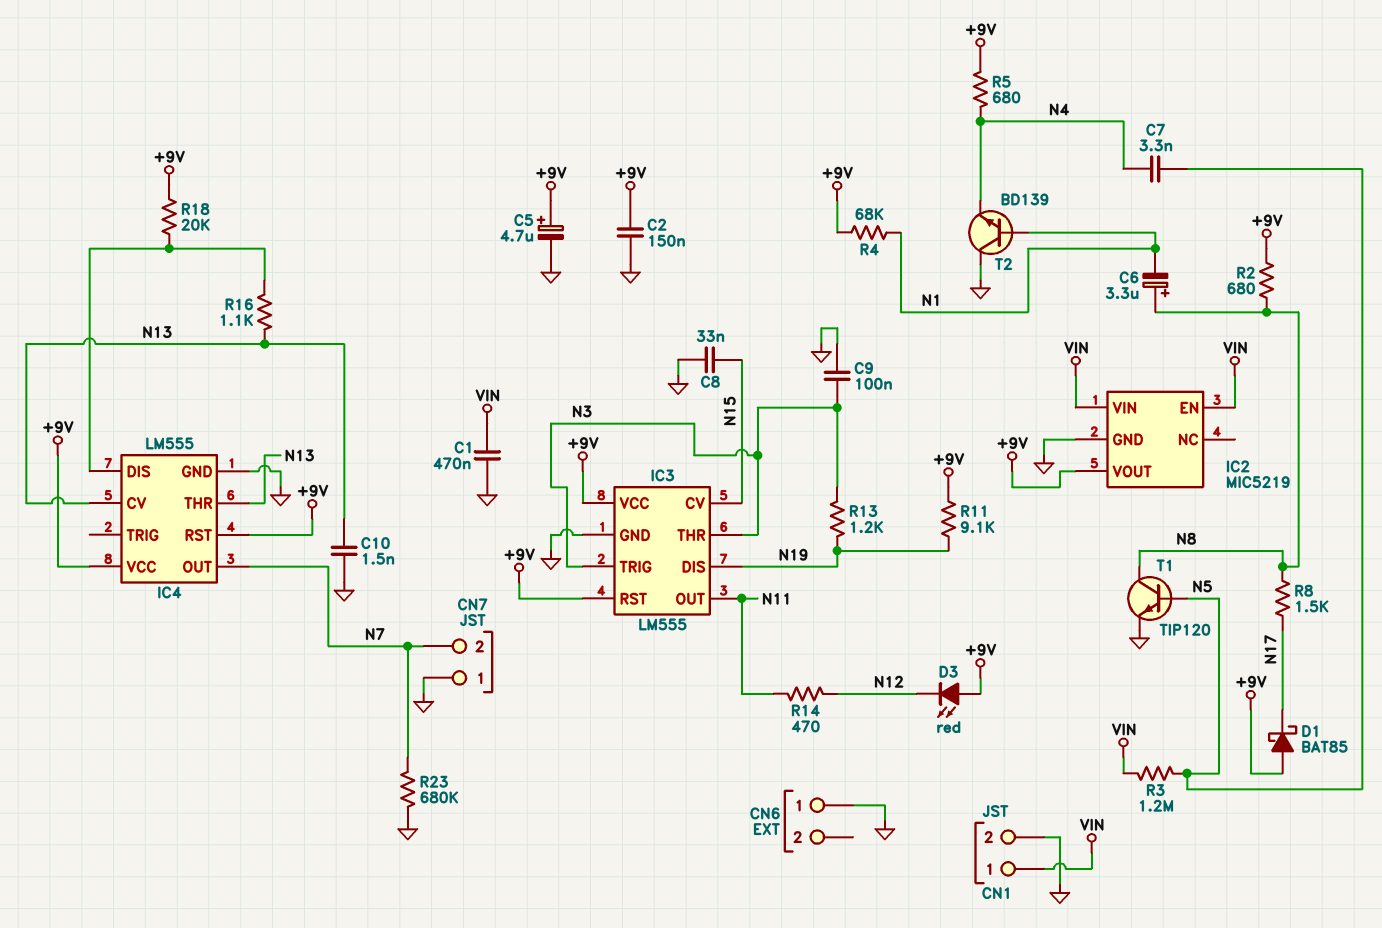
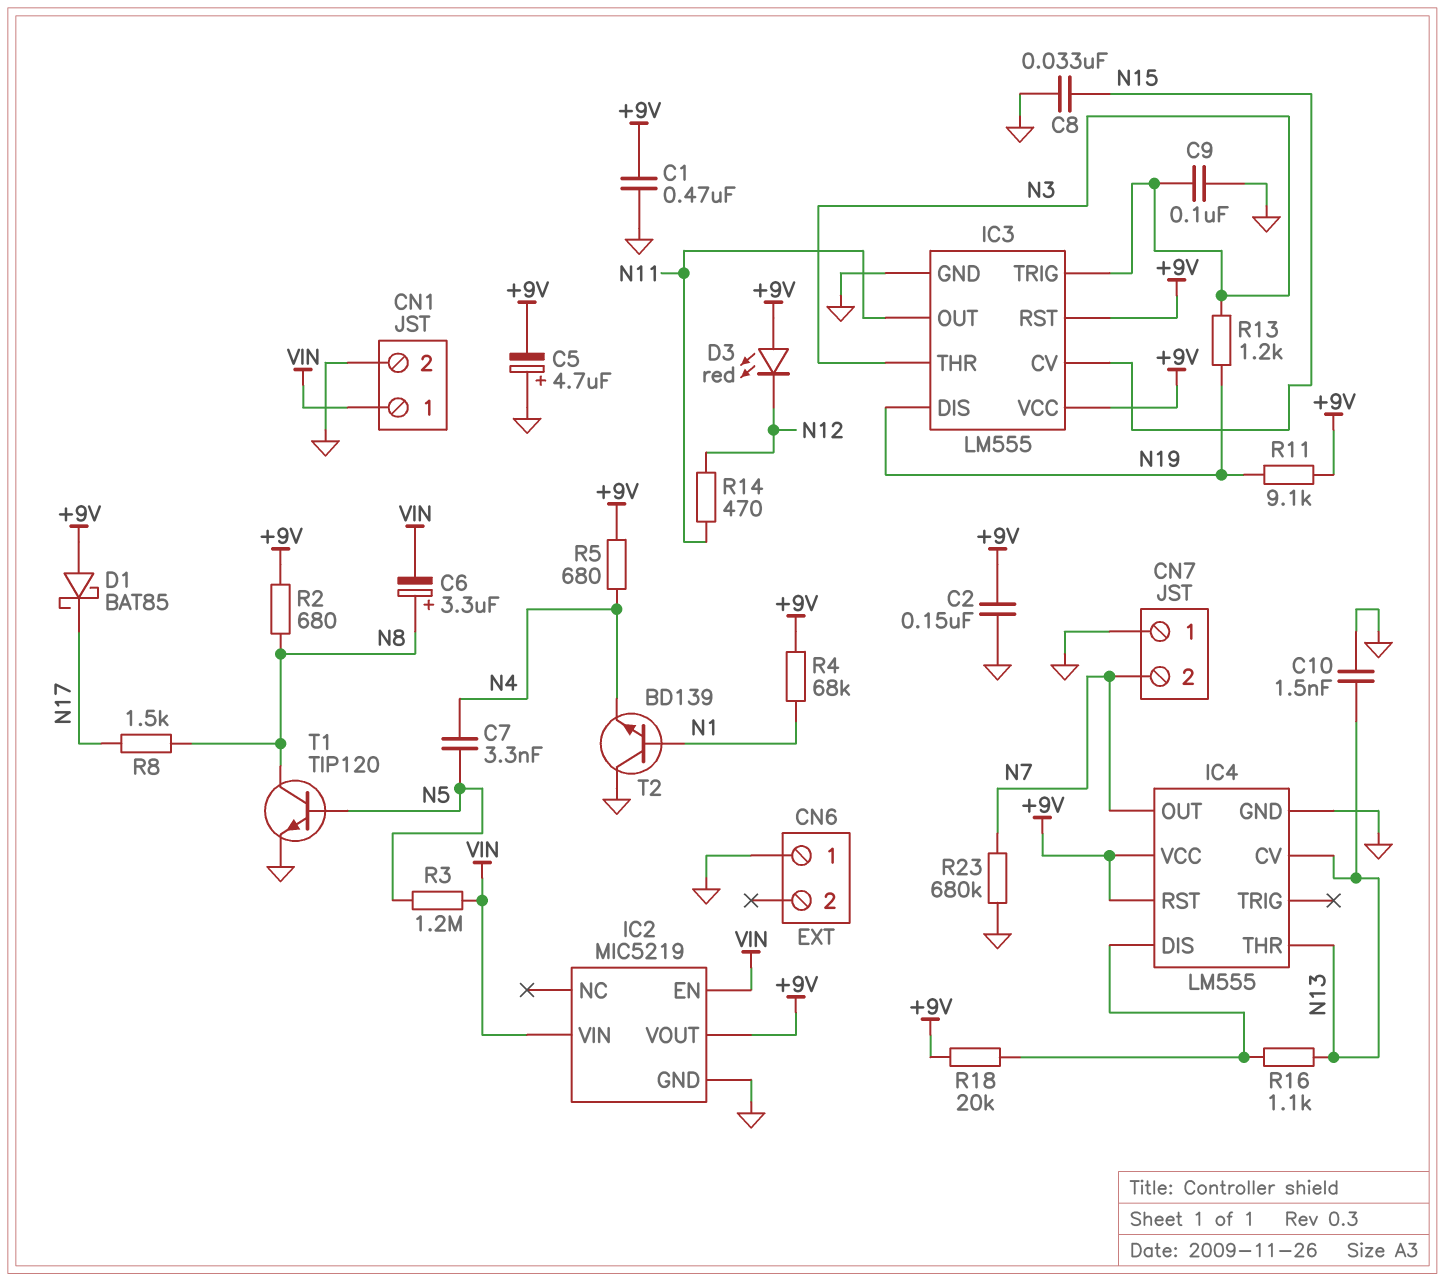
C1: 470nF (GND, VIN) -> 470nF (+9V, GND)
C5: 4.7uF (plus +9V, minus GND) -> 4.7uF (plus GND, minus +9V)
C6: 3.3uF (plus N8, minus N1) -> 3.3uF (plus N8, minus VIN)

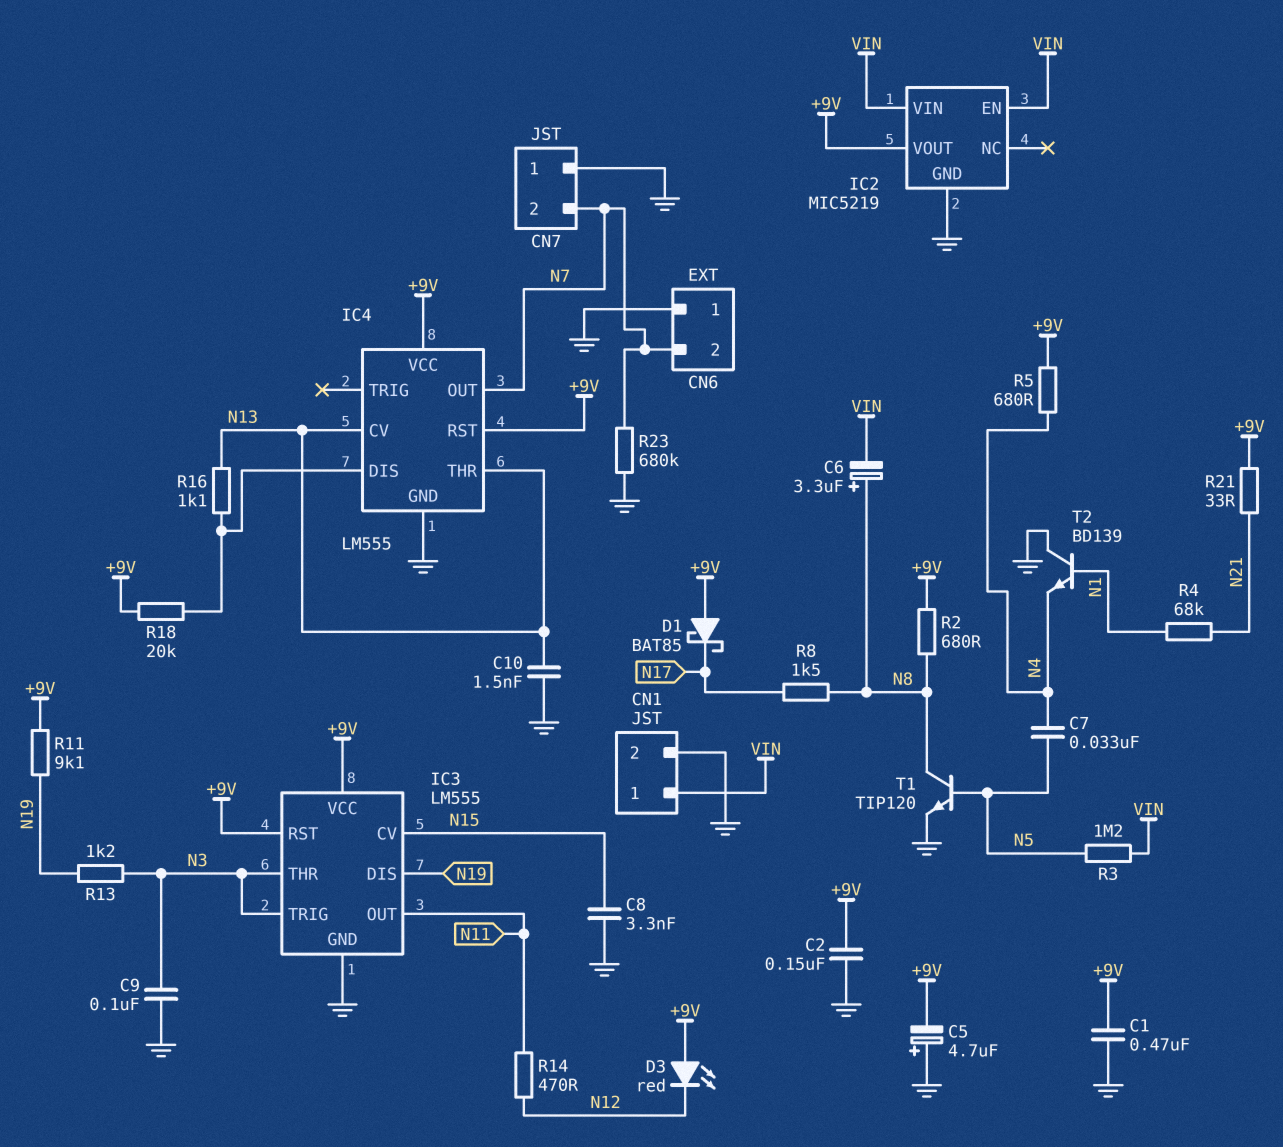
C7: 3.3nF (N4, N5) -> 33nF (N4, N5)
C8: 33nF (GND, N15) -> 3.3nF (GND, N15)
CN6 pin 2: none -> N7
R4: 68k (+9V, N1) -> 68k (N1, N21)
R21: none -> 33 (+9V, N21)

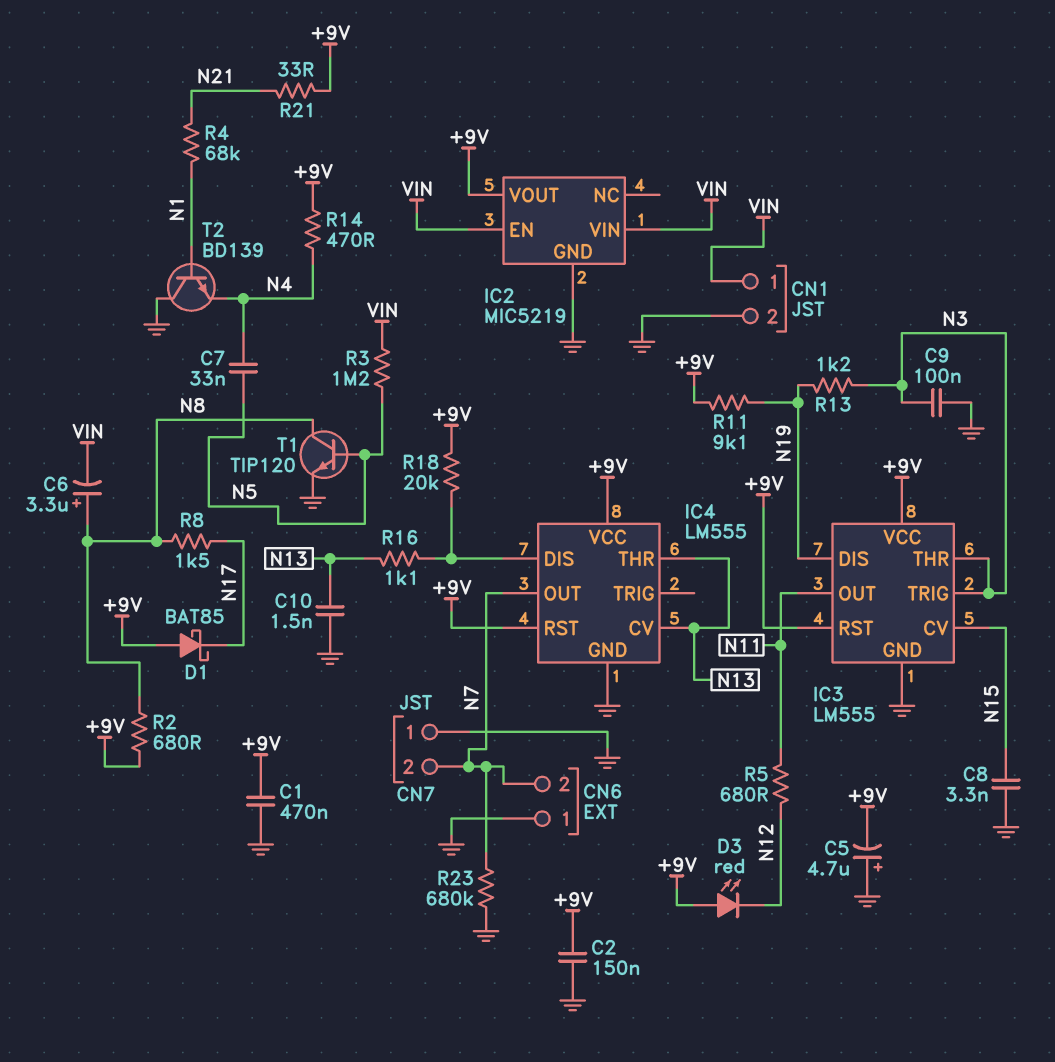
R5: 680 (+9V, N4) -> 680 (N11, N12)
R14: 470 (N11, N12) -> 470 (+9V, N4)

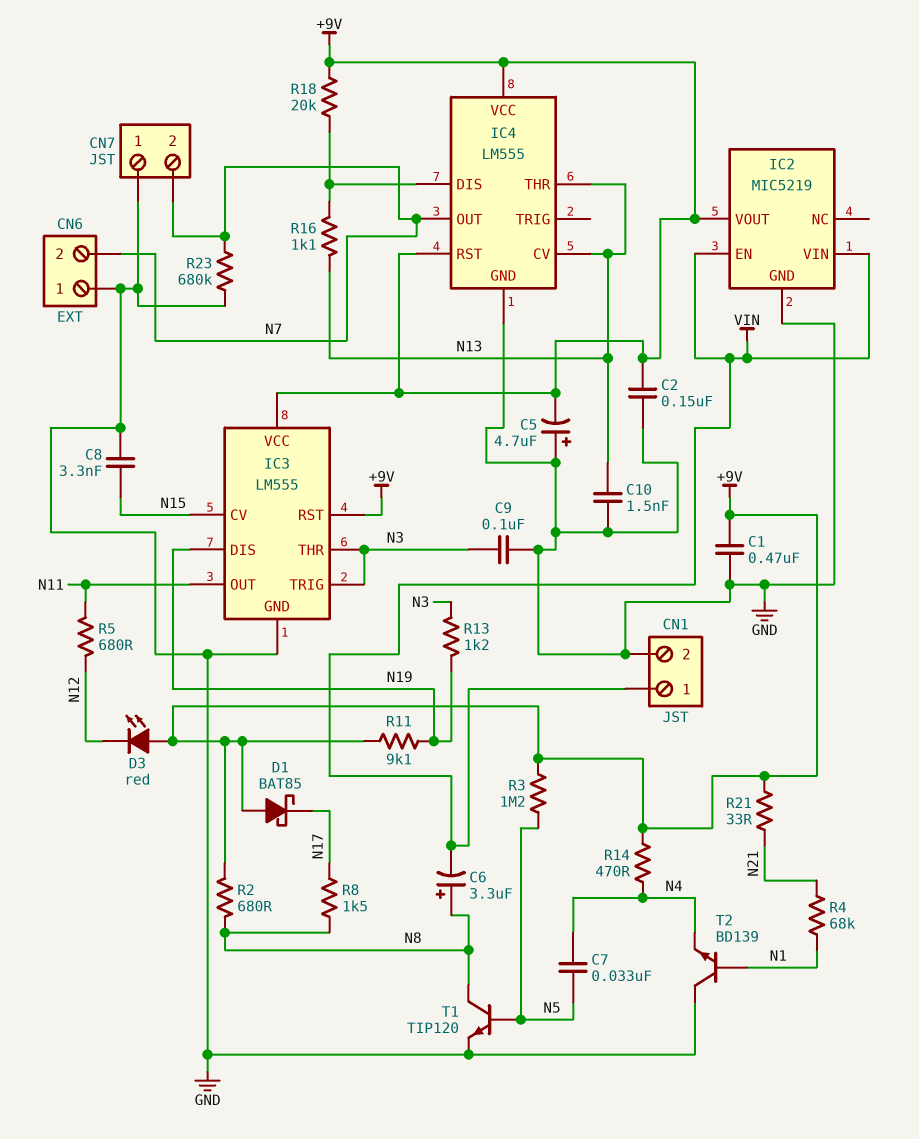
R3: 1.2M (N5, VIN) -> 1.2M (+9V, N5)

